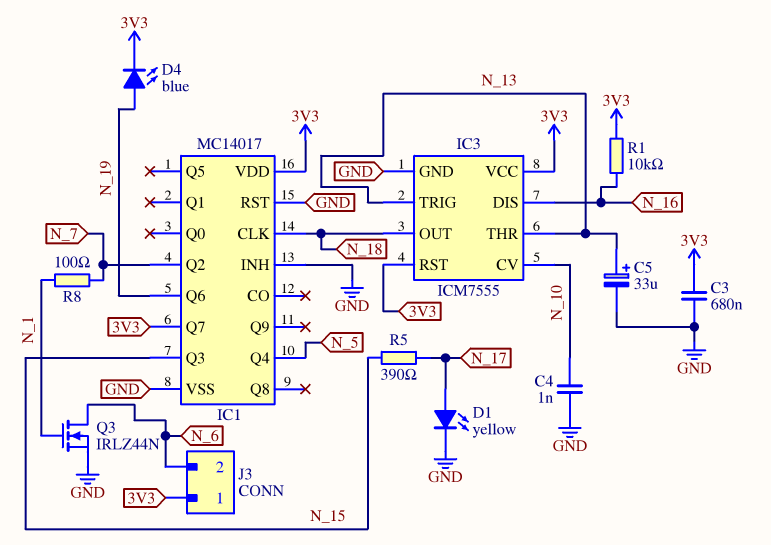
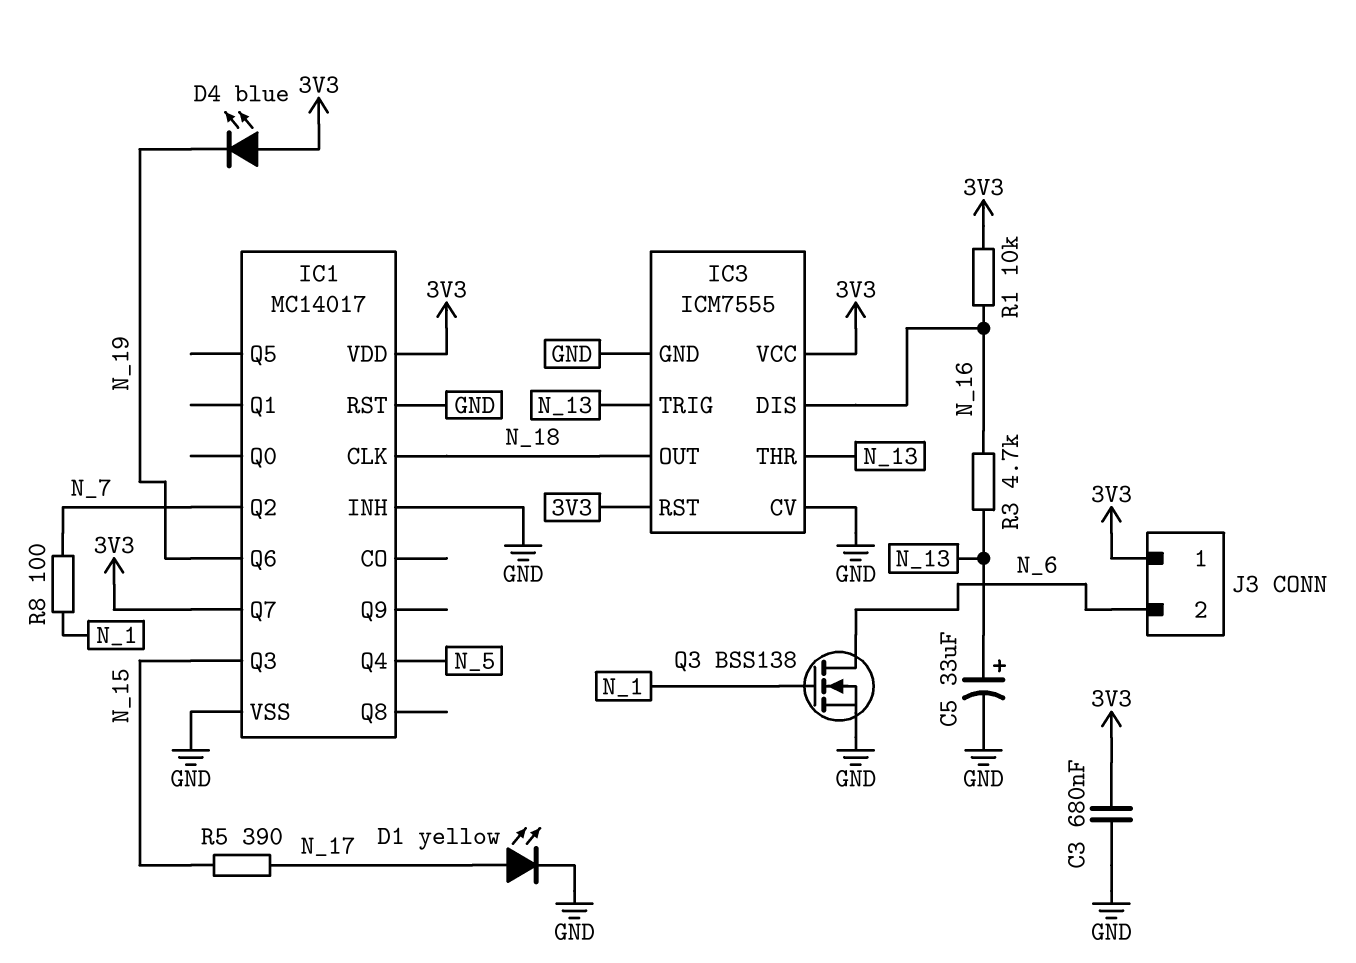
C4: 1nF (GND, N_10) -> none
D4: LED blue (A N_19, K 3V3) -> LED blue (A 3V3, K N_19)
IC3 pin CV: N_10 -> GND
Q3: NMOS IRLZ44N (G N_1, D N_6, S GND) -> NMOS BSS138 (G N_1, D N_6, S GND)
R3: none -> 4.7k (N_13, N_16)

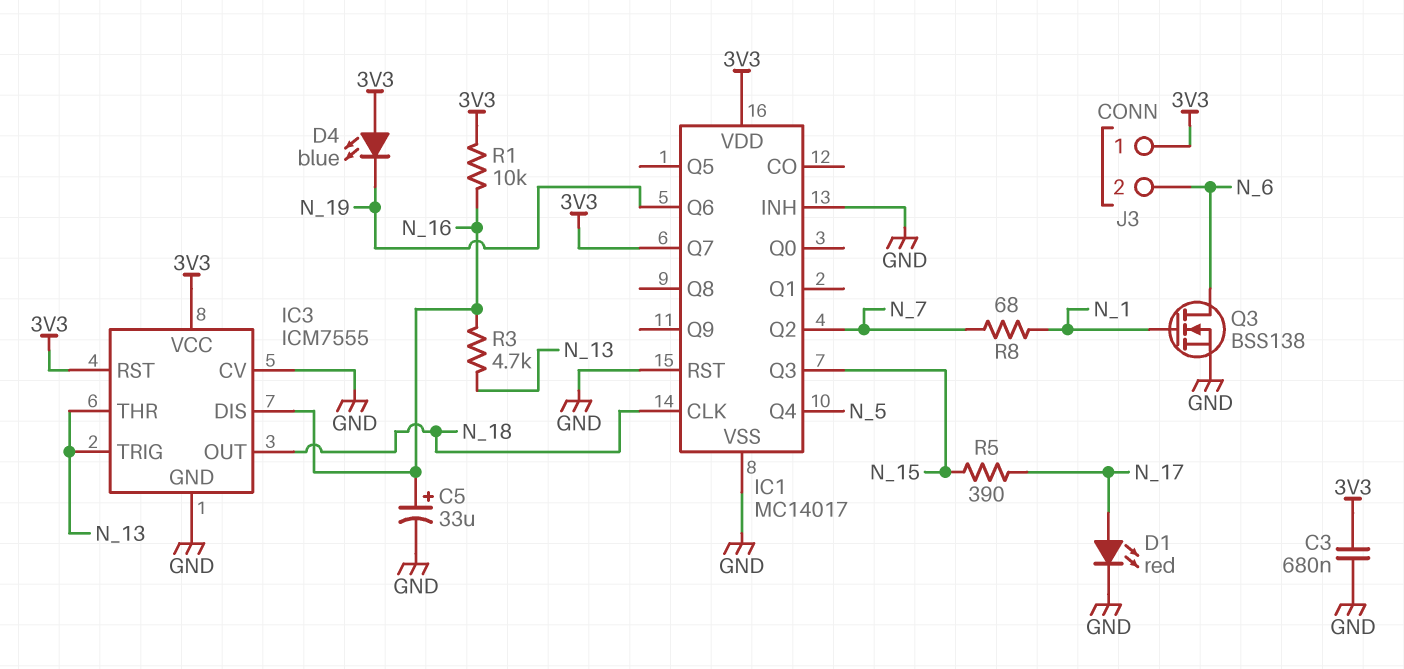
C5: 33uF (plus N_13, minus GND) -> 33uF (plus N_16, minus GND)
D1: LED yellow (A N_17, K GND) -> LED red (A N_17, K GND)
R8: 100 (N_1, N_7) -> 68 (N_1, N_7)

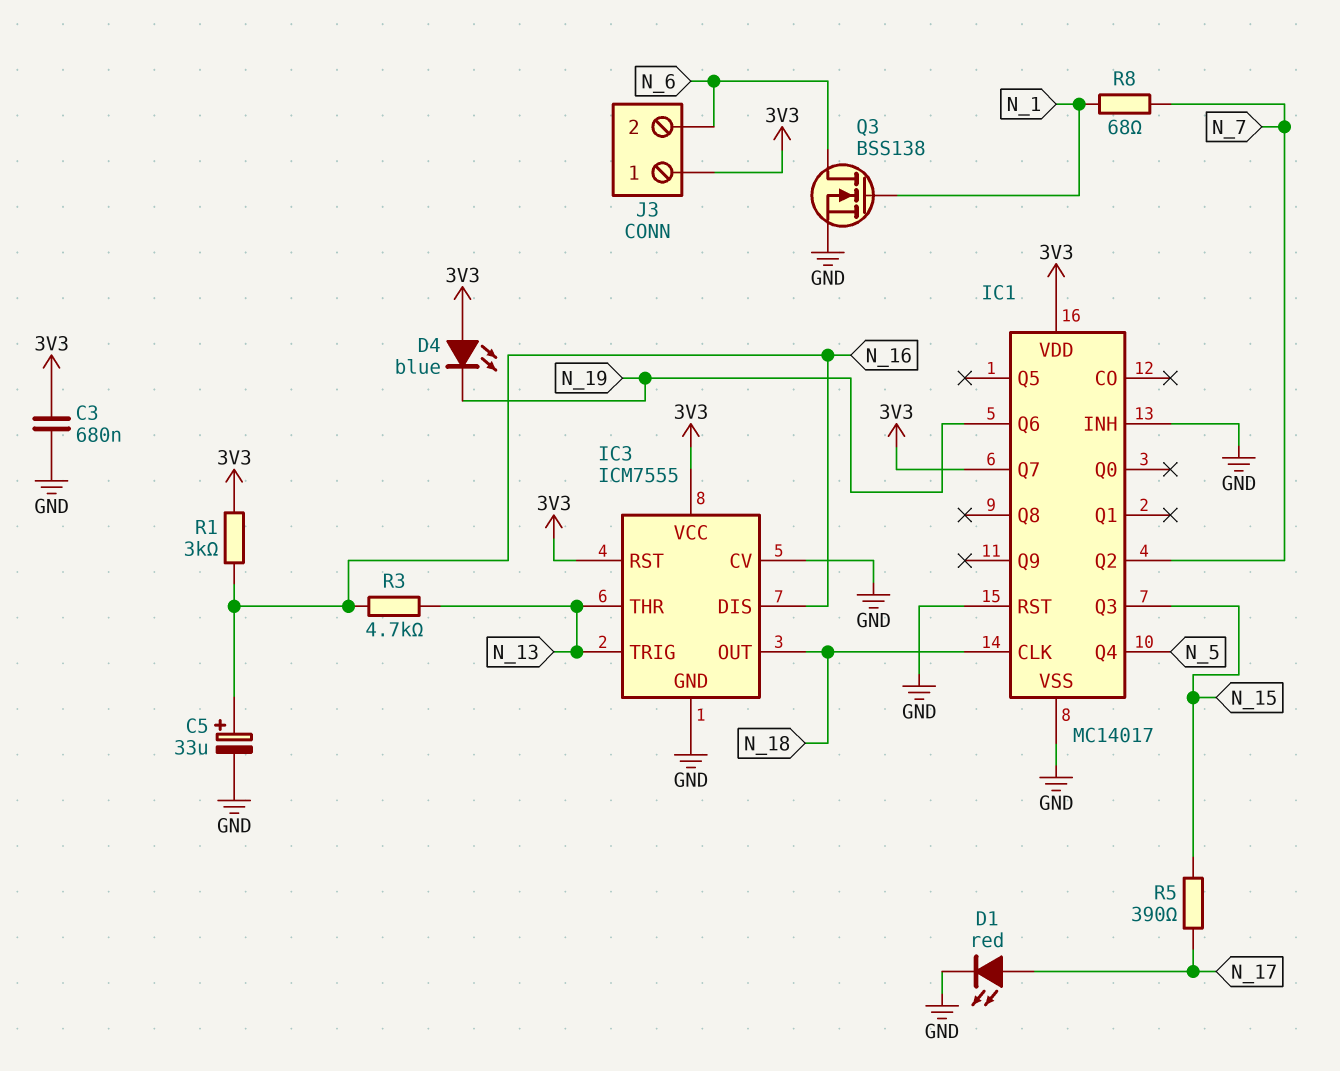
R1: 10k (3V3, N_16) -> 3k (3V3, N_16)

